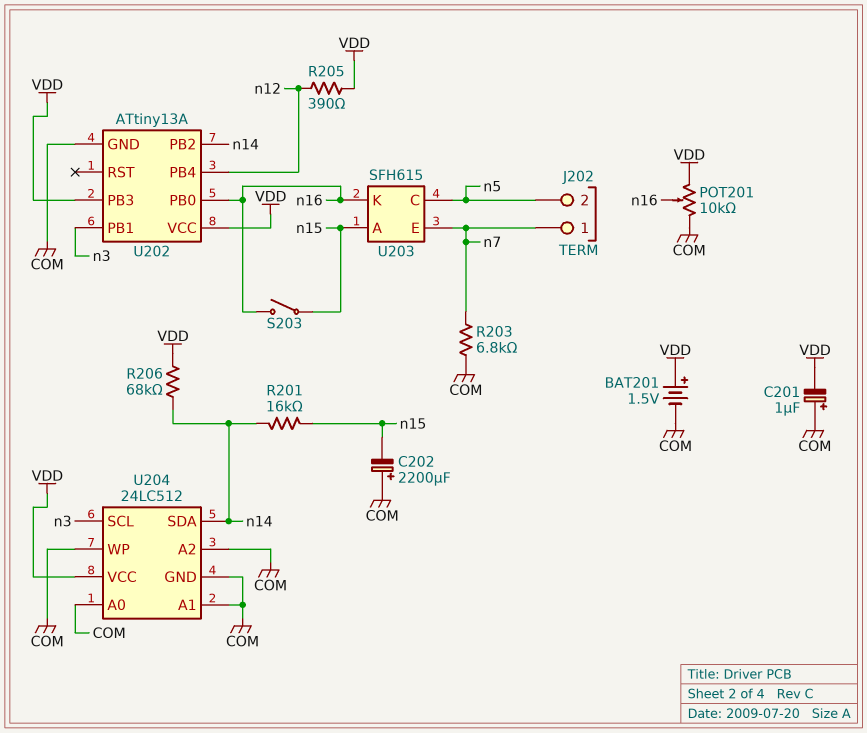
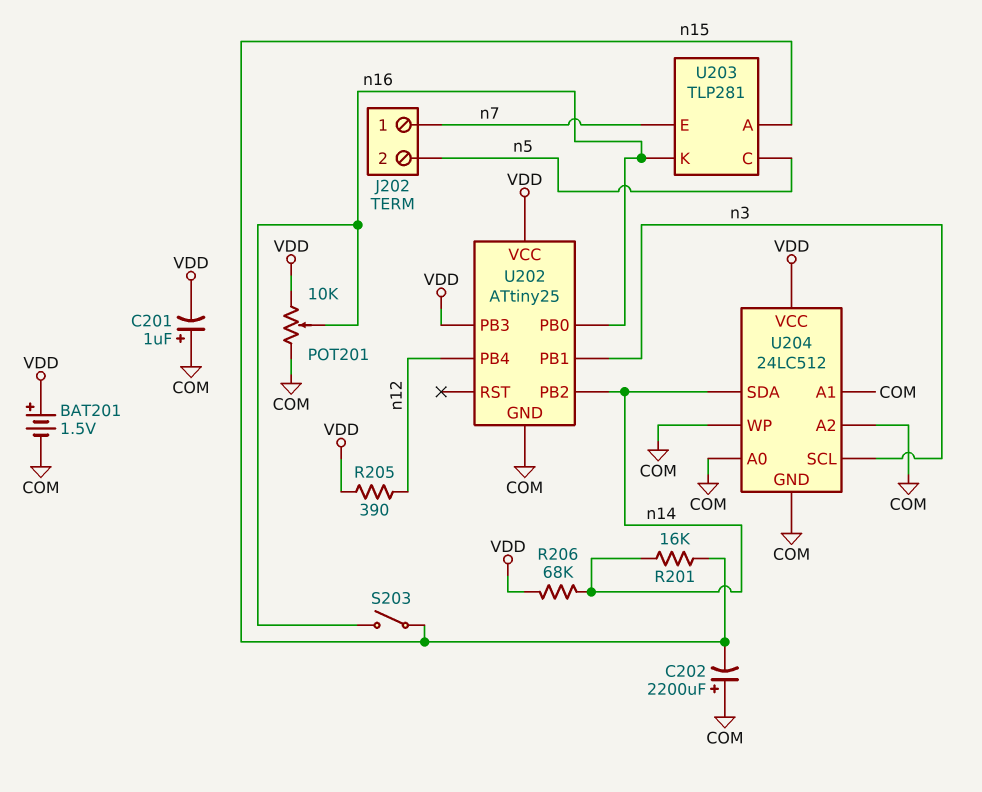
R203: 6.8k (COM, n7) -> none
U202: ATtiny13A -> ATtiny25
U203: SFH615 -> TLP281

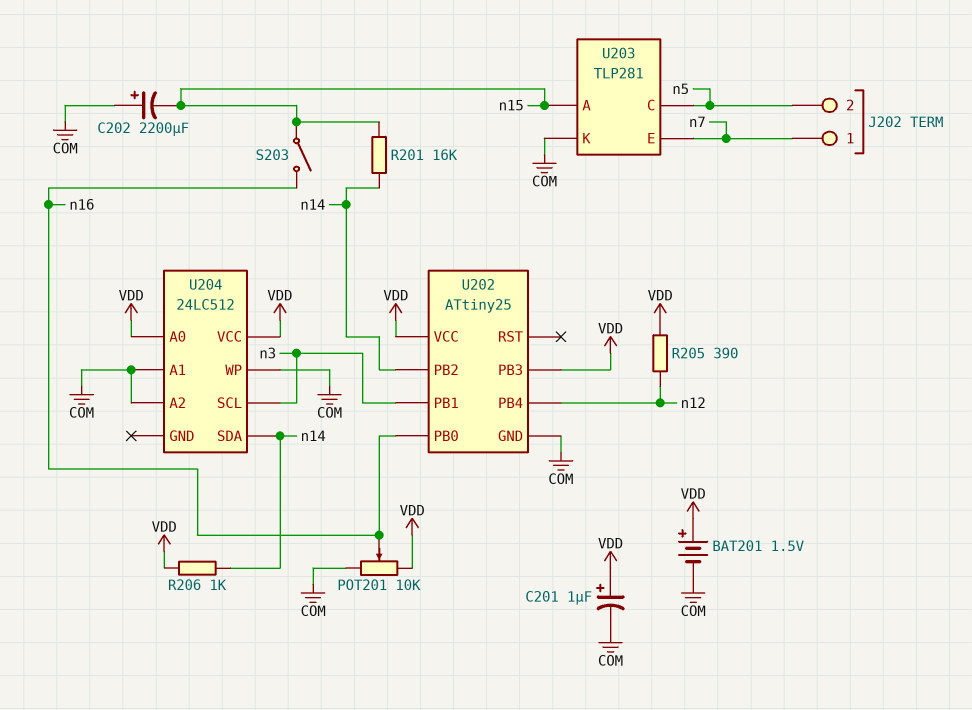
C201: 1uF (plus COM, minus VDD) -> 1uF (plus VDD, minus COM)
R206: 68k (VDD, n14) -> 1k (VDD, n14)
U203 pin K: n16 -> COM
U204 pin A0: COM -> VDD
U204 pin GND: COM -> none

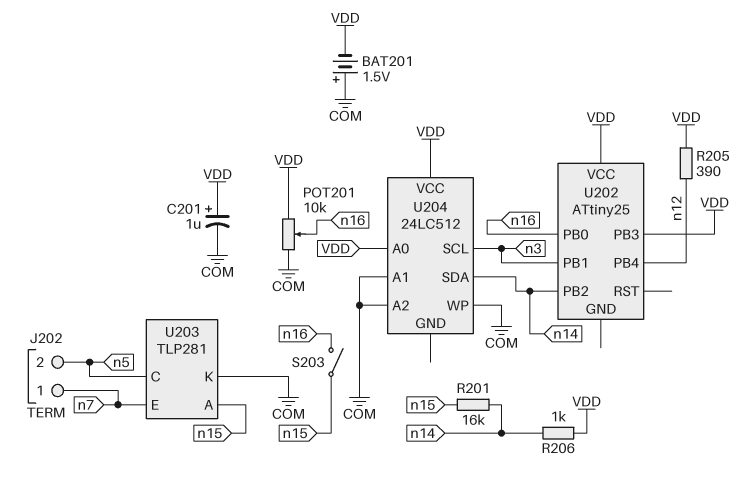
BAT201: 1.5V (plus VDD, minus COM) -> 1.5V (plus COM, minus VDD)
C202: 2200uF (plus COM, minus n15) -> none
U202 pin GND: COM -> none

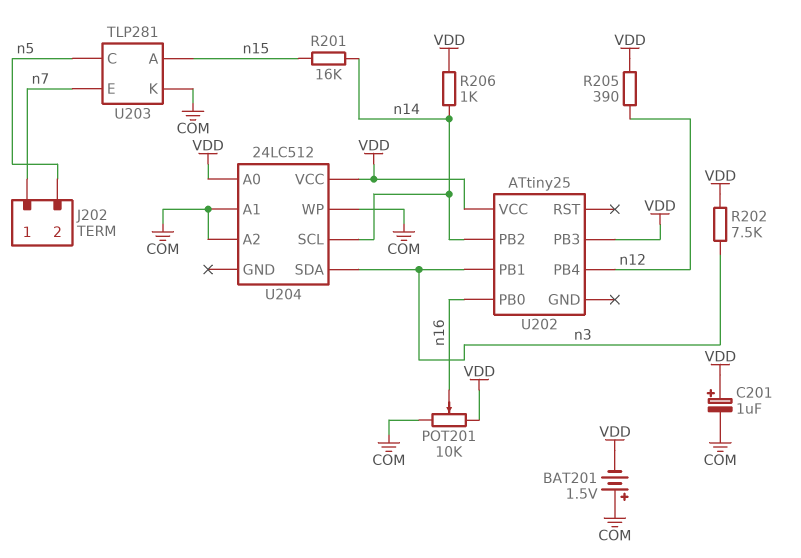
R202: none -> 7.5k (VDD, n3)
S203: switch (n15, n16) -> none
U204 pin SCL: n3 -> n14
U204 pin SDA: n14 -> n3

